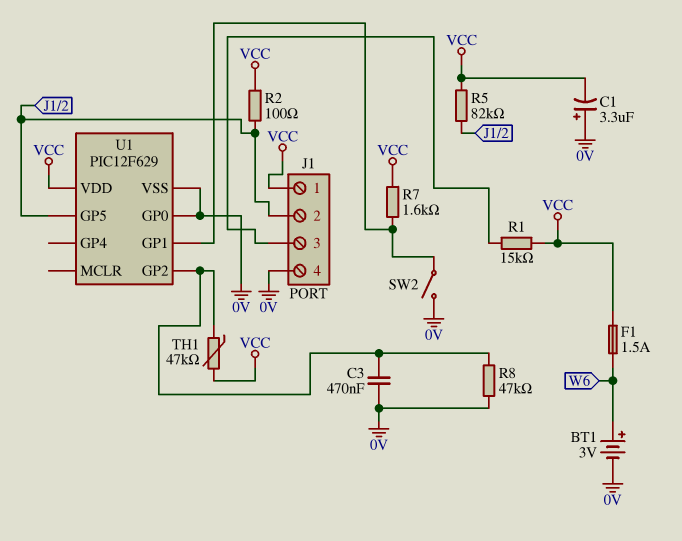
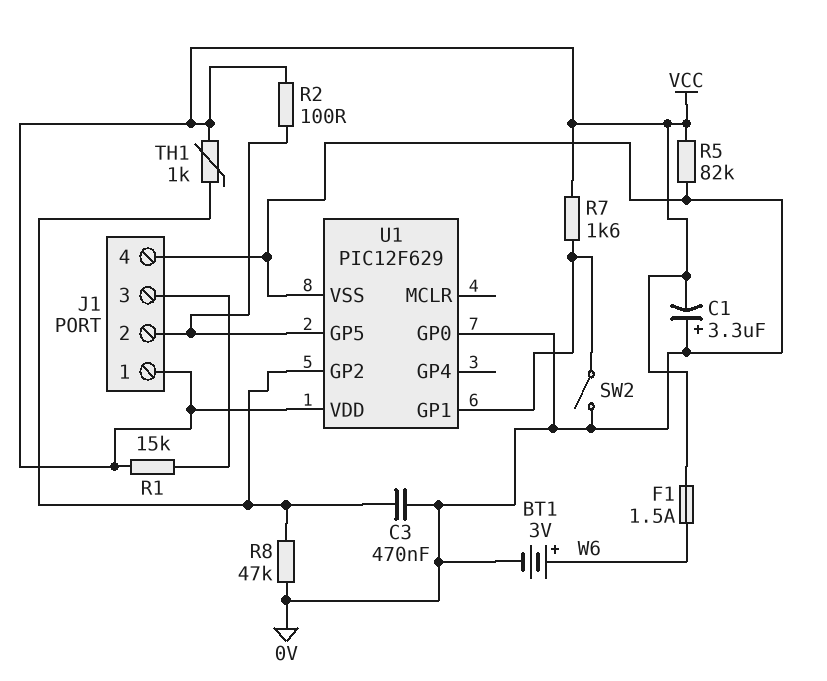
R5: 82k (J1/2, VCC) -> 82k (0V, VCC)
TH1: 47k (U1/GP2, VCC) -> 1k (U1/GP2, VCC)

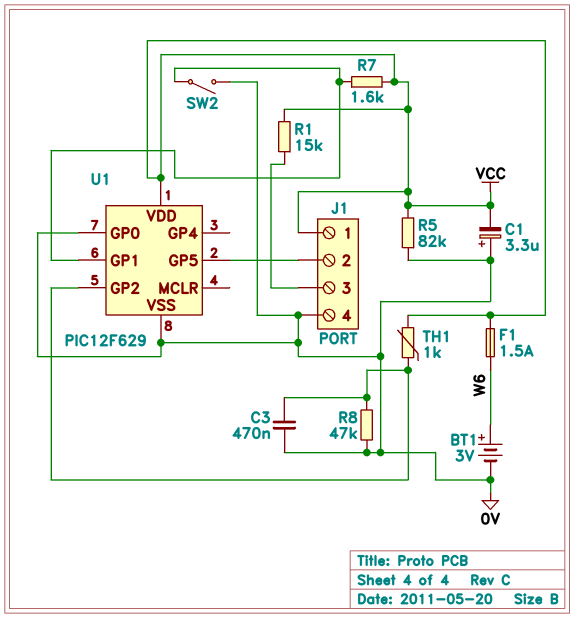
R2: 100 (J1/2, VCC) -> none

